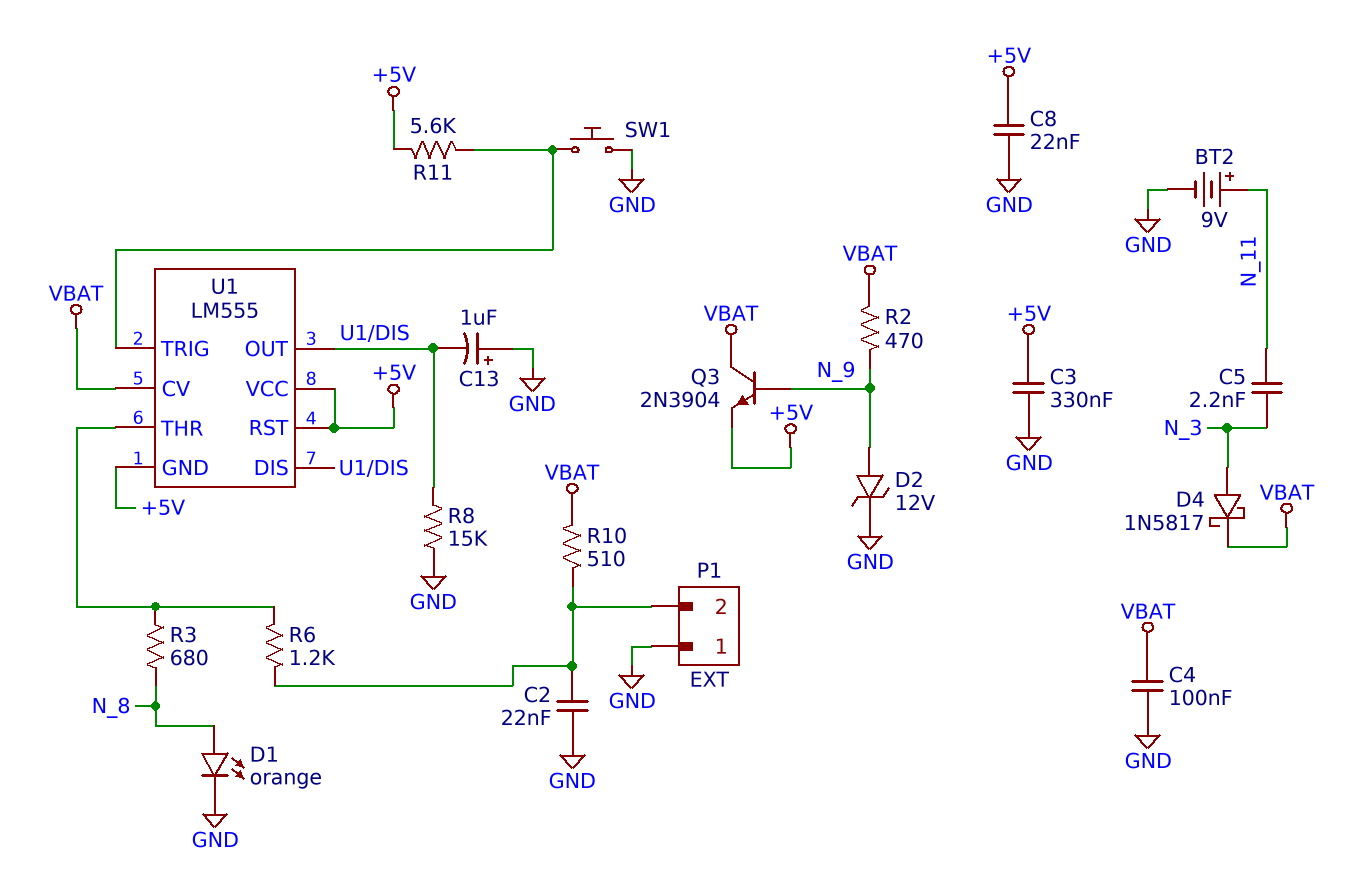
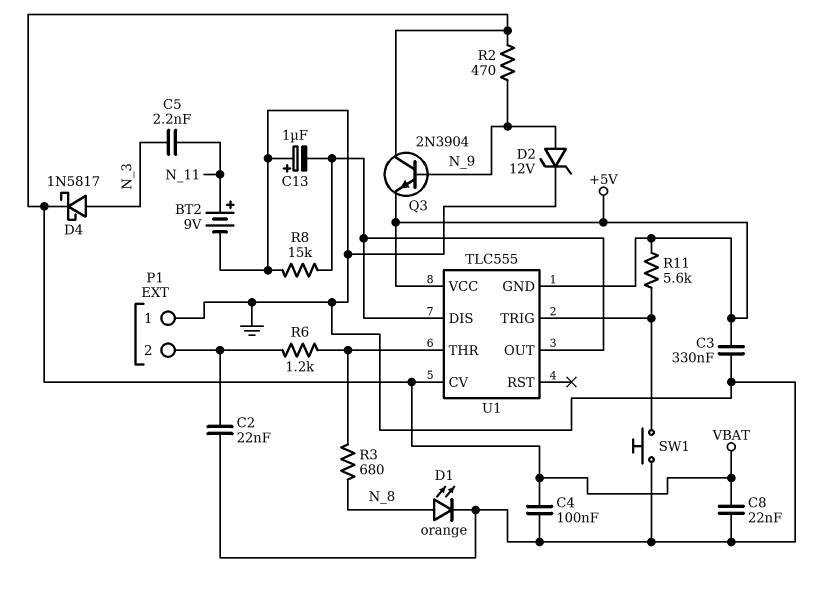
C8: 22nF (+5V, GND) -> 22nF (GND, VBAT)
R10: 510 (P1/2, VBAT) -> none
U1: LM555 -> TLC555
U1 pin RST: +5V -> none

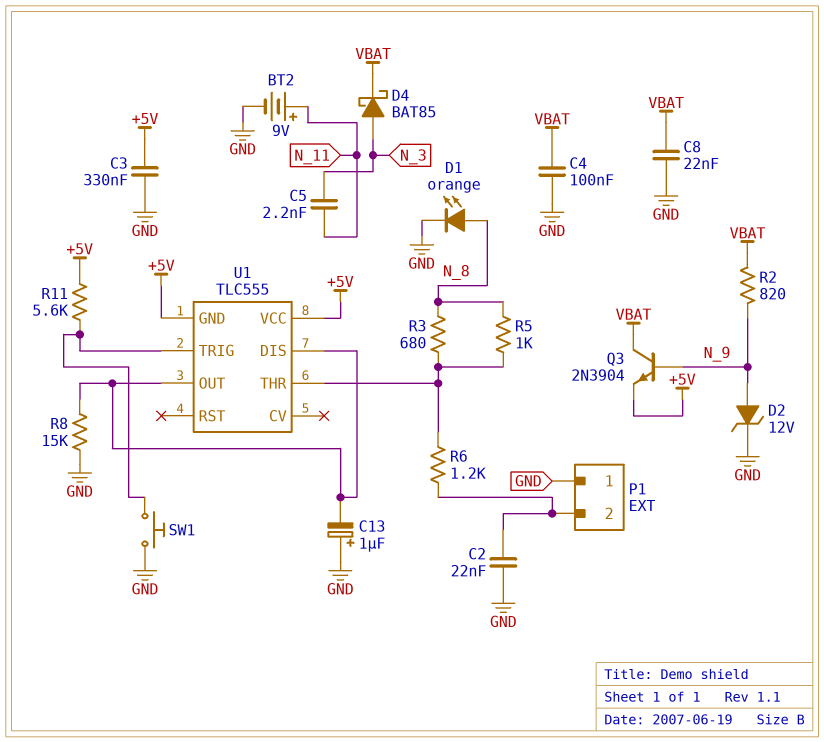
D4: schottky 1N5817 (A N_3, K VBAT) -> schottky BAT85 (A N_3, K VBAT)
R2: 470 (N_9, VBAT) -> 820 (N_9, VBAT)
R5: none -> 1k (N_8, U1/THR)
U1 pin CV: VBAT -> none

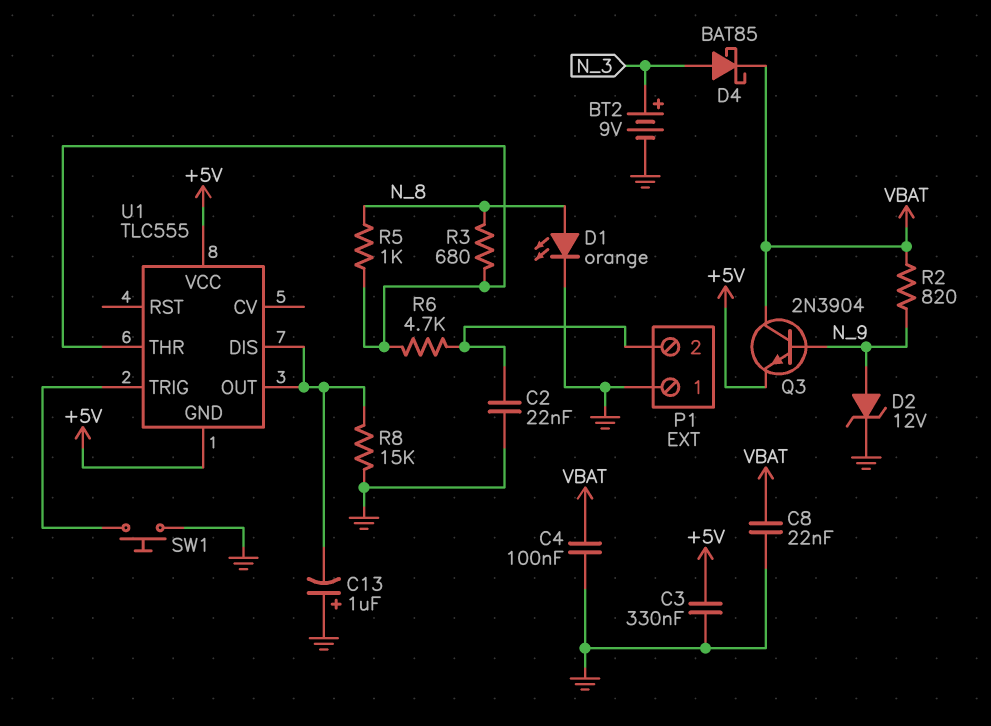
BT2: 9V (plus N_11, minus GND) -> 9V (plus N_3, minus GND)
C5: 2.2nF (N_3, N_11) -> none
R6: 1.2k (P1/2, U1/THR) -> 4.7k (P1/2, U1/THR)
R11: 5.6k (+5V, U1/TRIG) -> none

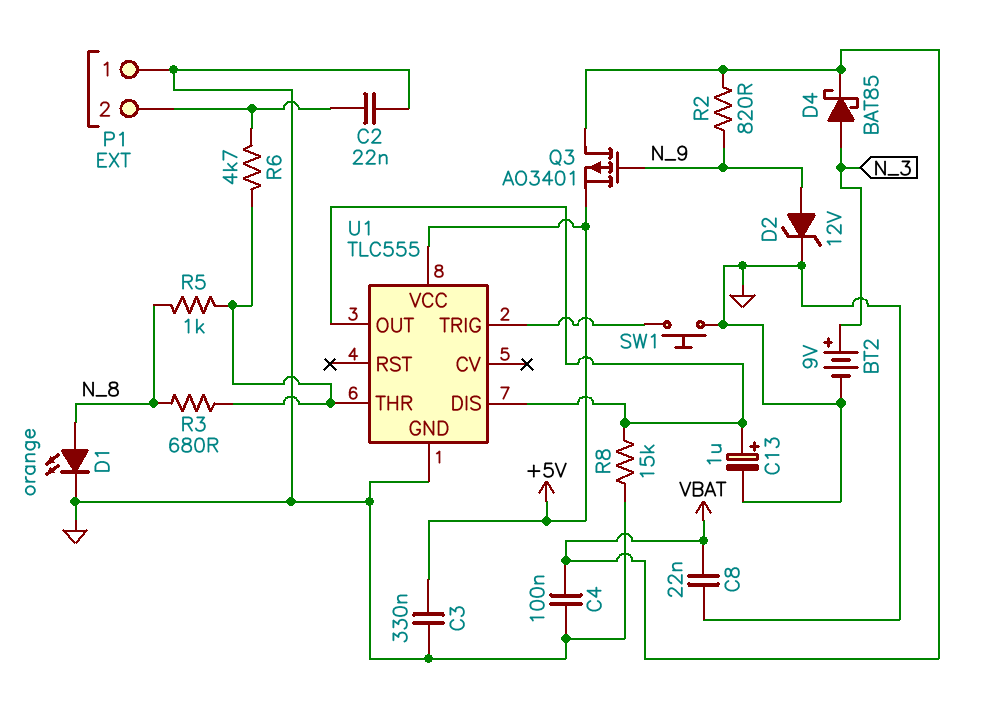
C13: 1uF (plus GND, minus U1/DIS) -> 1uF (plus U1/DIS, minus GND)
Q3: NPN 2N3904 (B N_9, C VBAT, E +5V) -> PMOS AO3401 (G N_9, D VBAT, S +5V)
U1 pin GND: +5V -> GND

